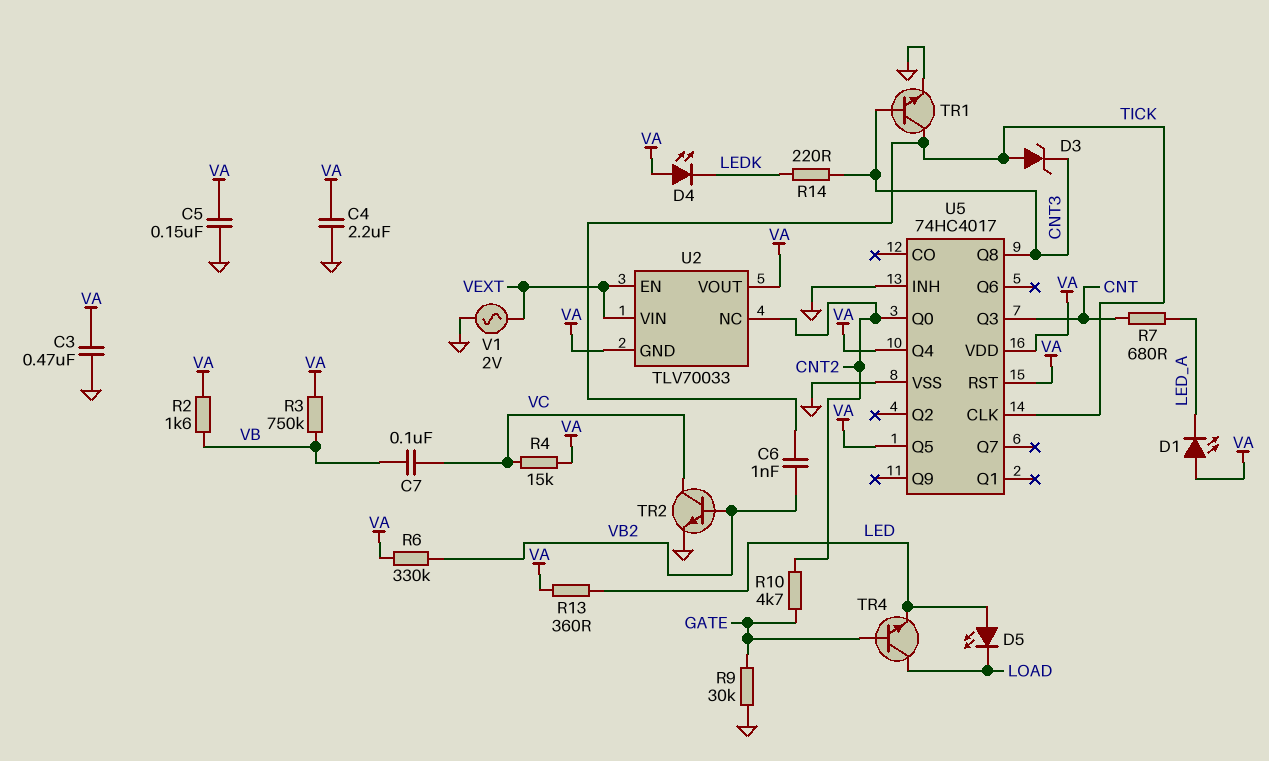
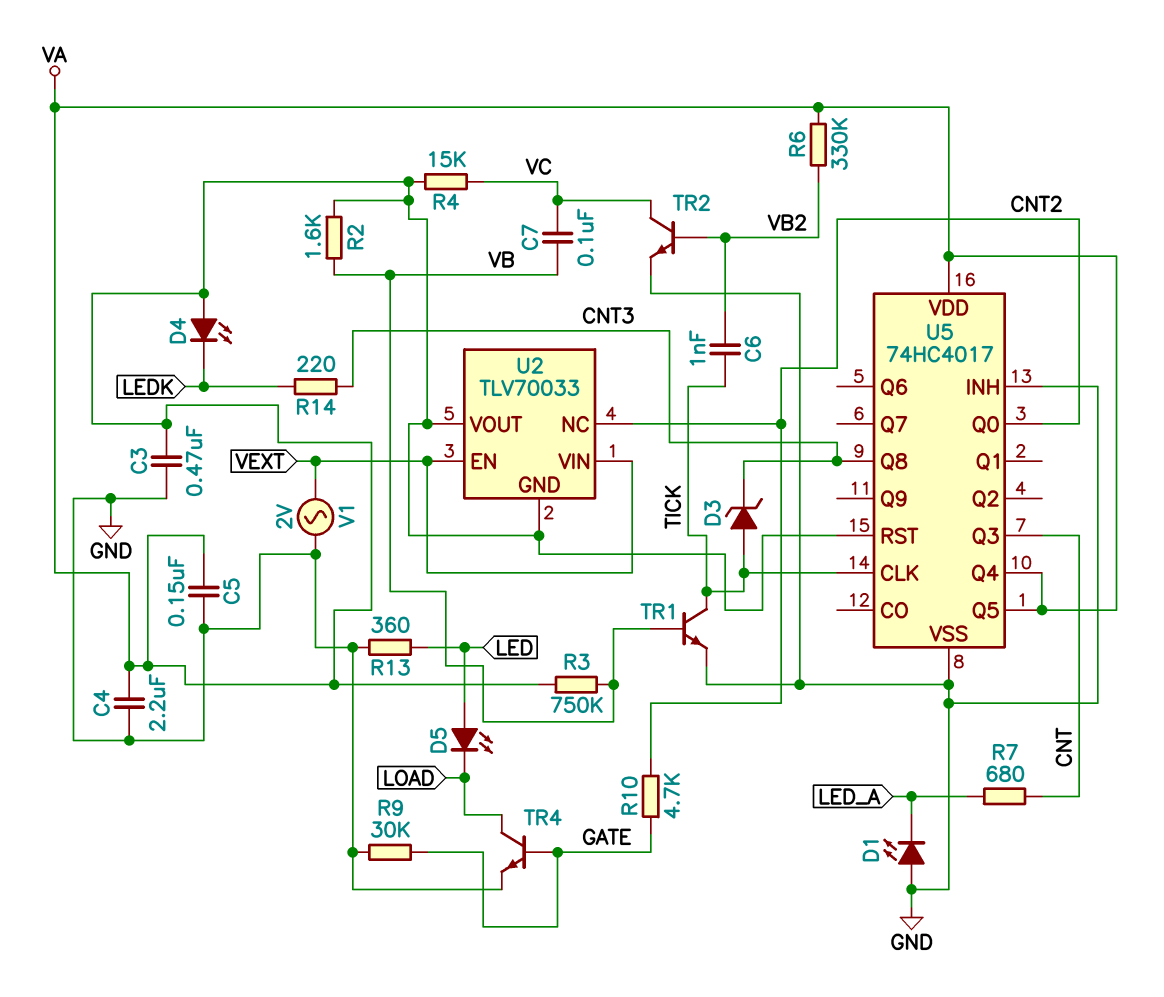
D1: LED (A VA, K LED_A) -> LED (A GND, K LED_A)
R13: 360 (LED, VA) -> 360 (GND, LED)
TR1: NPN (B CNT3, C TICK, E GND) -> NPN (B VB, C TICK, E GND)
TR4: NPN (B GATE, C LOAD, E LED) -> NPN (B GATE, C LOAD, E GND)

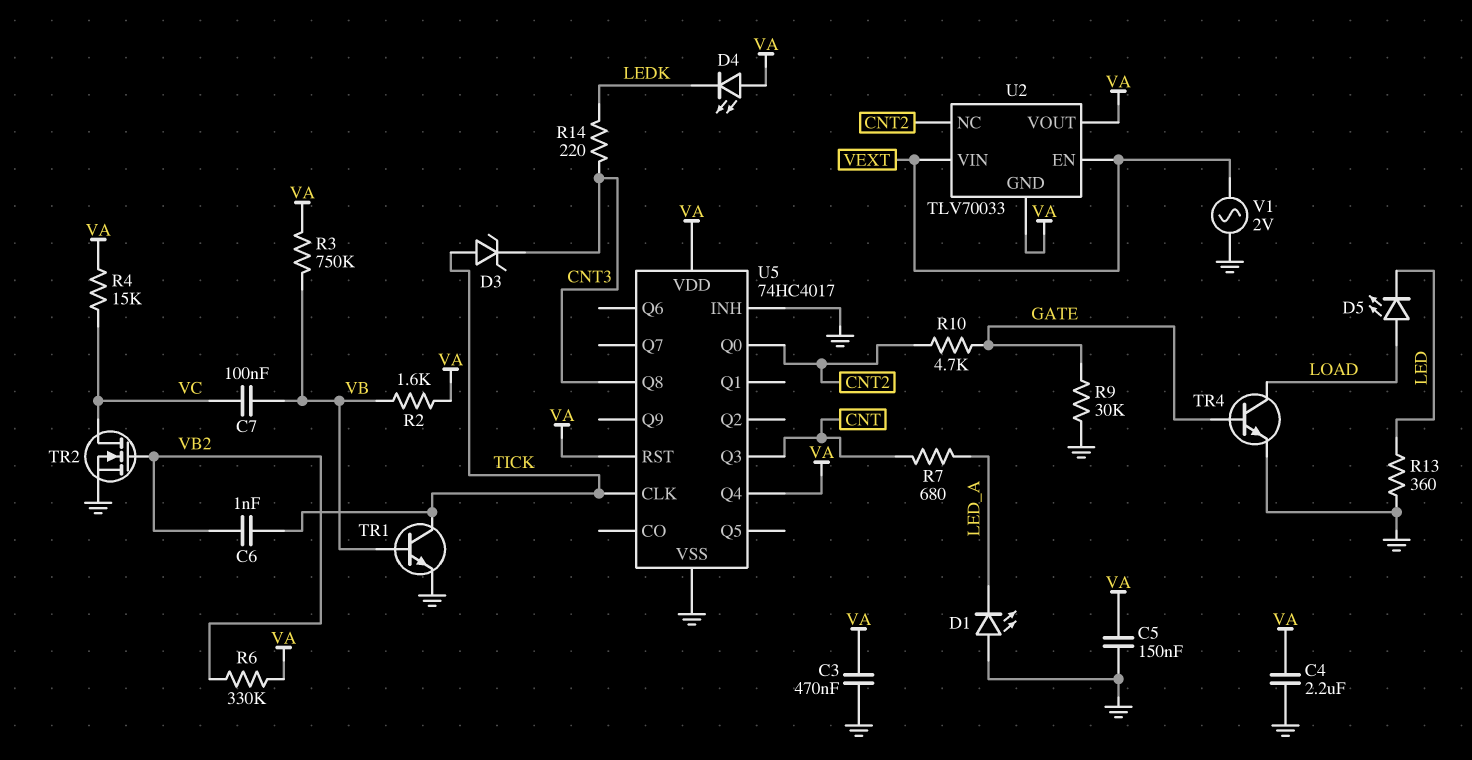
D5: LED (A LED, K LOAD) -> LED (A LOAD, K LED)
TR2: NPN (B VB2, C VC, E GND) -> NMOS (G VB2, D VC, S GND)
U5 pin Q5: VA -> none

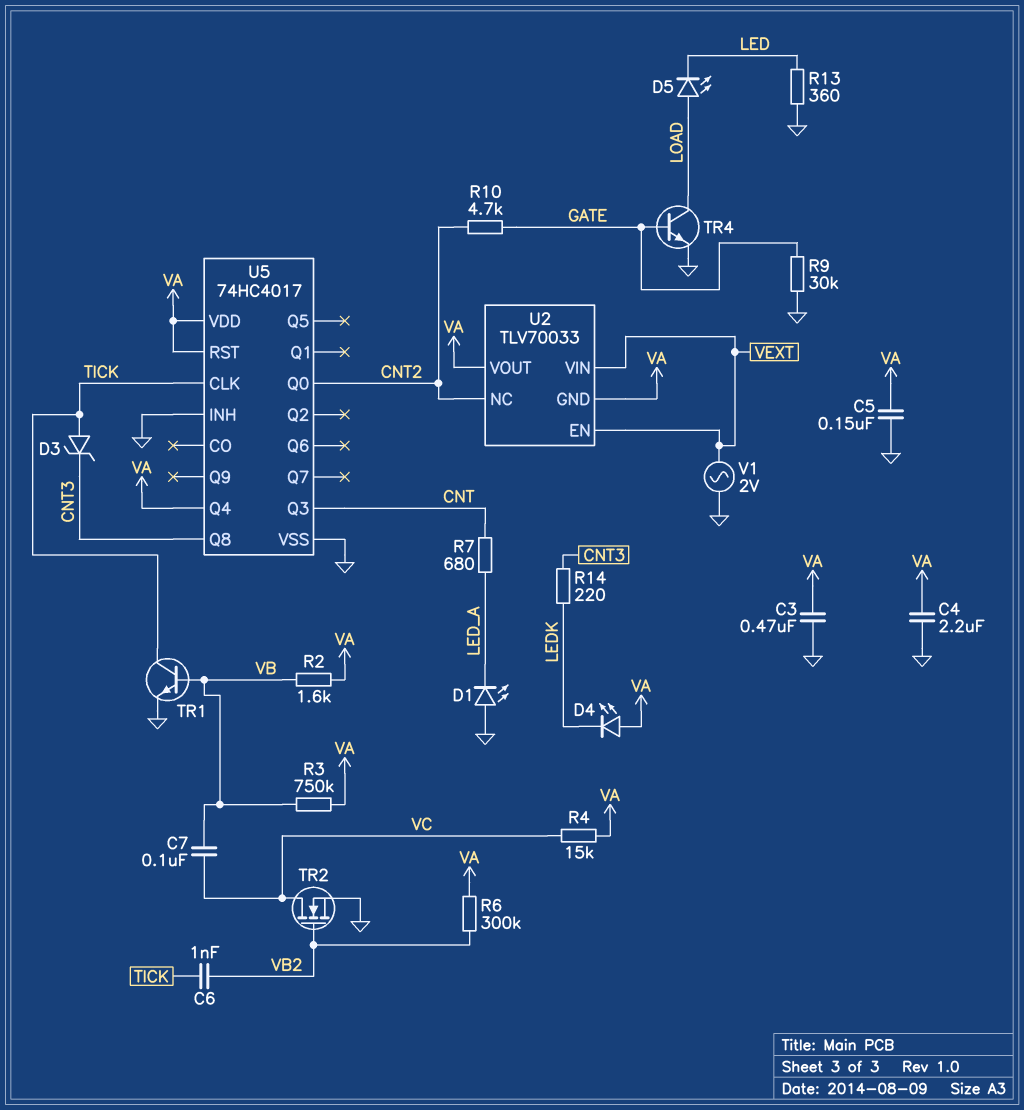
R6: 330k (VA, VB2) -> 300k (VA, VB2)

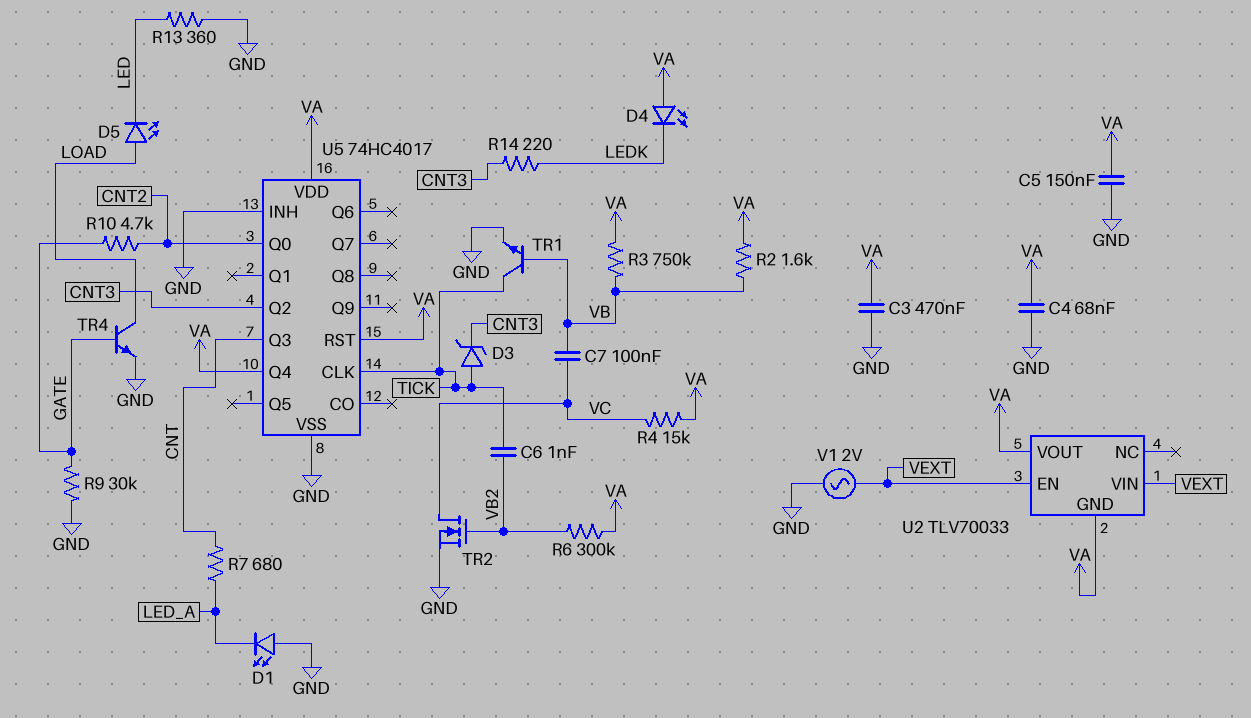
C4: 2.2uF (GND, VA) -> 68nF (GND, VA)
U2 pin NC: CNT2 -> none
U5 pin Q2: none -> CNT3
U5 pin Q8: CNT3 -> none

